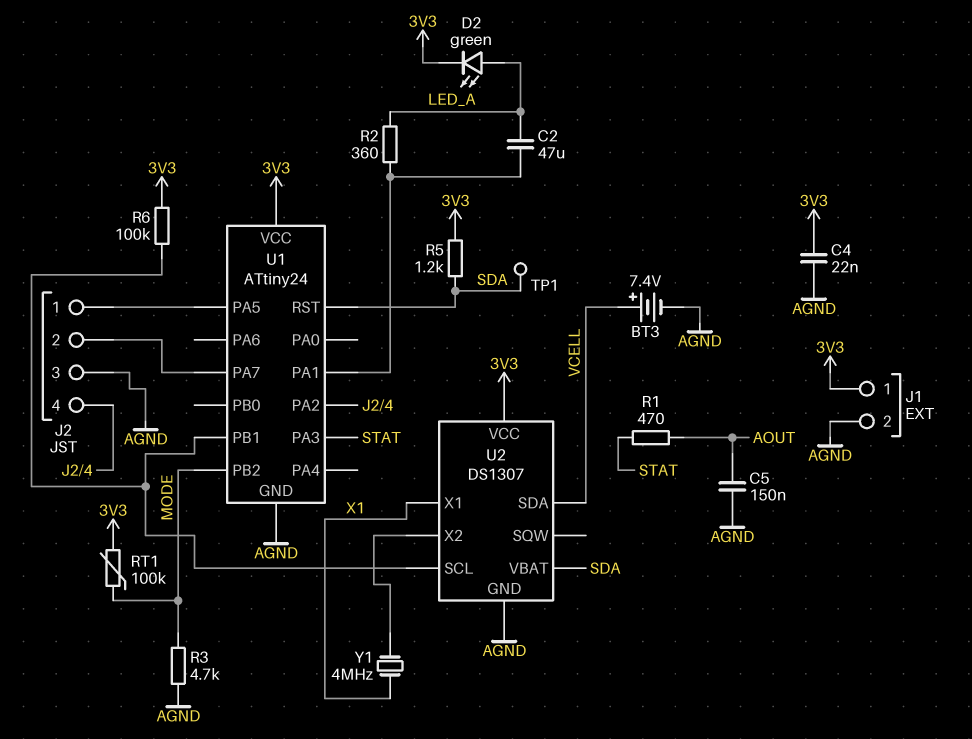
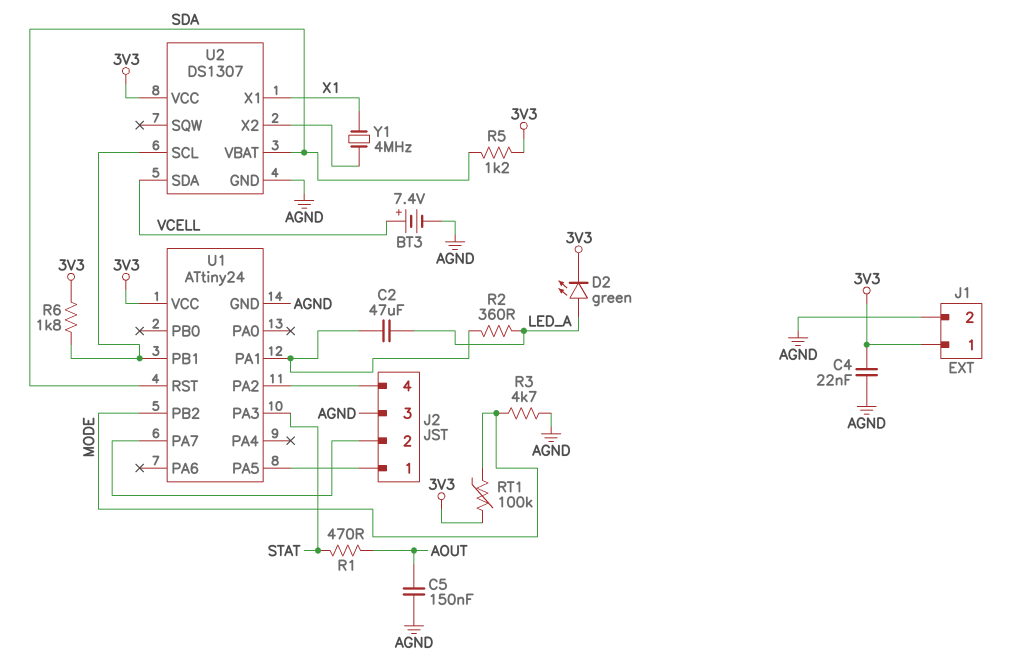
R6: 100k (3V3, U1/PB1) -> 1.8k (3V3, U1/PB1)
TP1: test point (SDA) -> none

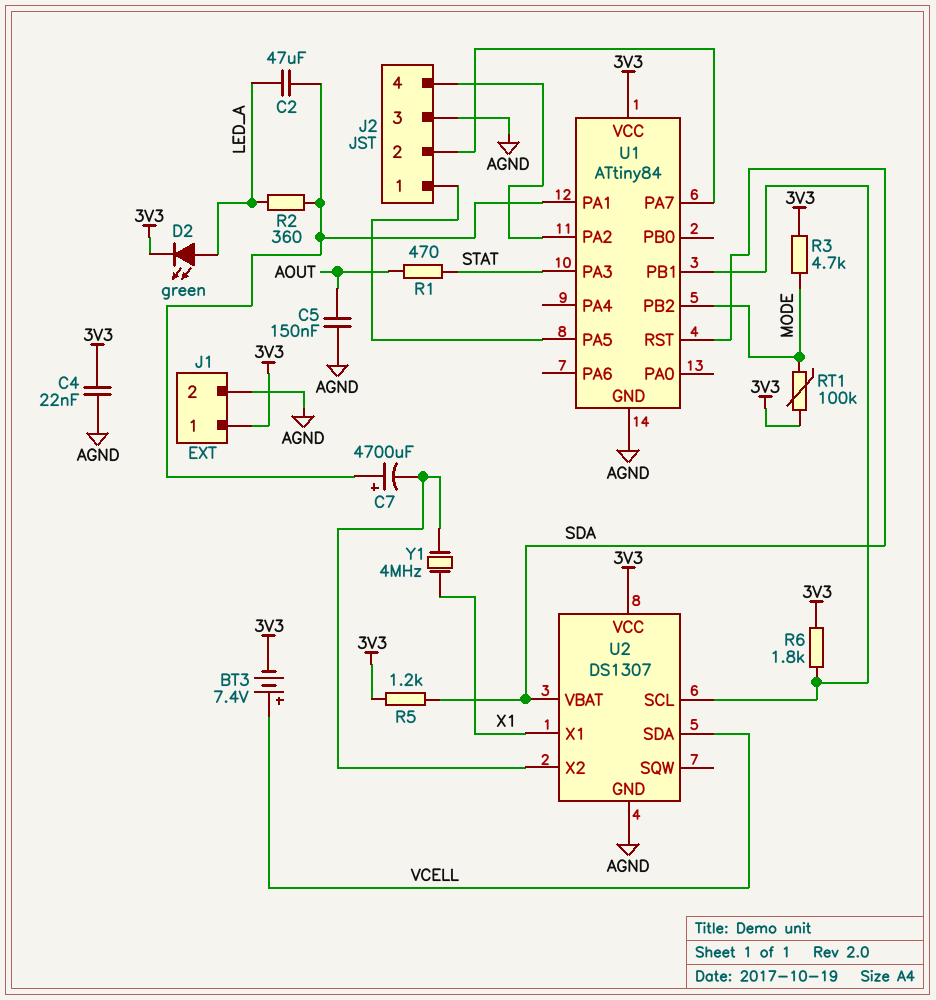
BT3: 7.4V (plus VCELL, minus AGND) -> 7.4V (plus VCELL, minus 3V3)
C7: none -> 4700uF (plus U1/PA1, minus U2/X2)
R3: 4.7k (AGND, MODE) -> 4.7k (3V3, MODE)
U1: ATtiny24 -> ATtiny84

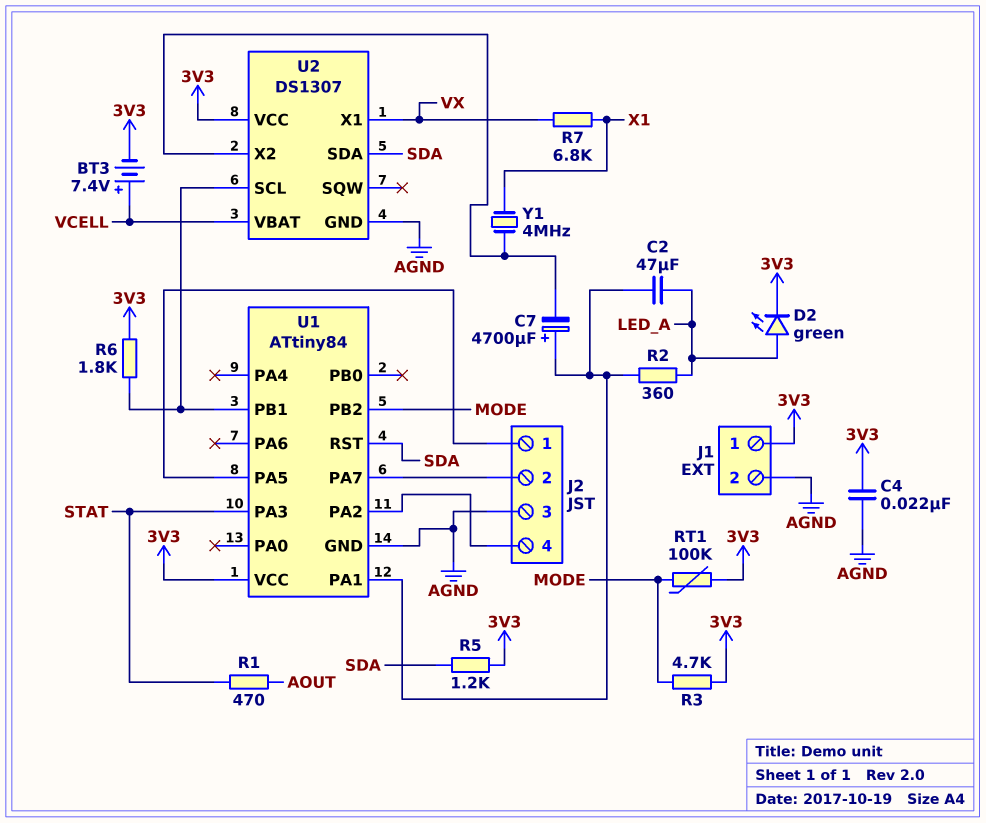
C5: 150nF (AGND, AOUT) -> none
R7: none -> 6.8k (VX, X1)
U2 pin SDA: VCELL -> SDA
U2 pin VBAT: SDA -> VCELL
U2 pin X1: X1 -> VX

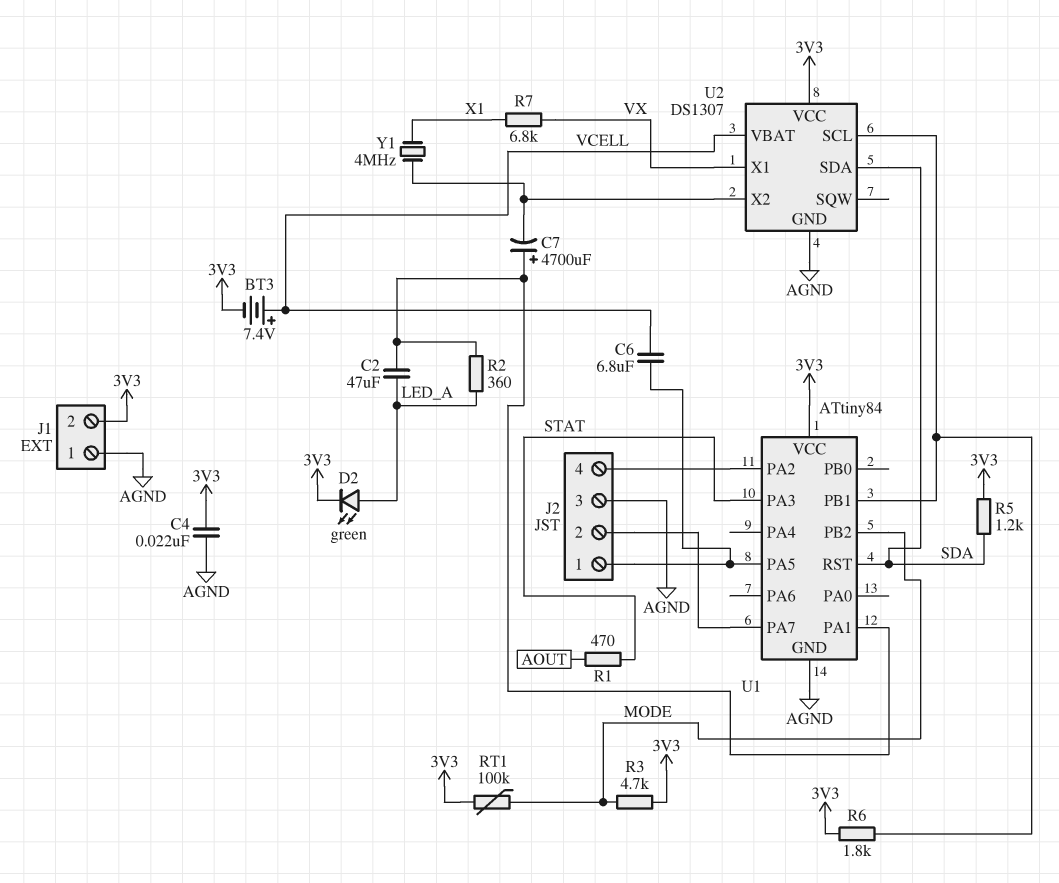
C6: none -> 6.8uF (J2/1, VCELL)
J1 pin 1: 3V3 -> AGND
J1 pin 2: AGND -> 3V3

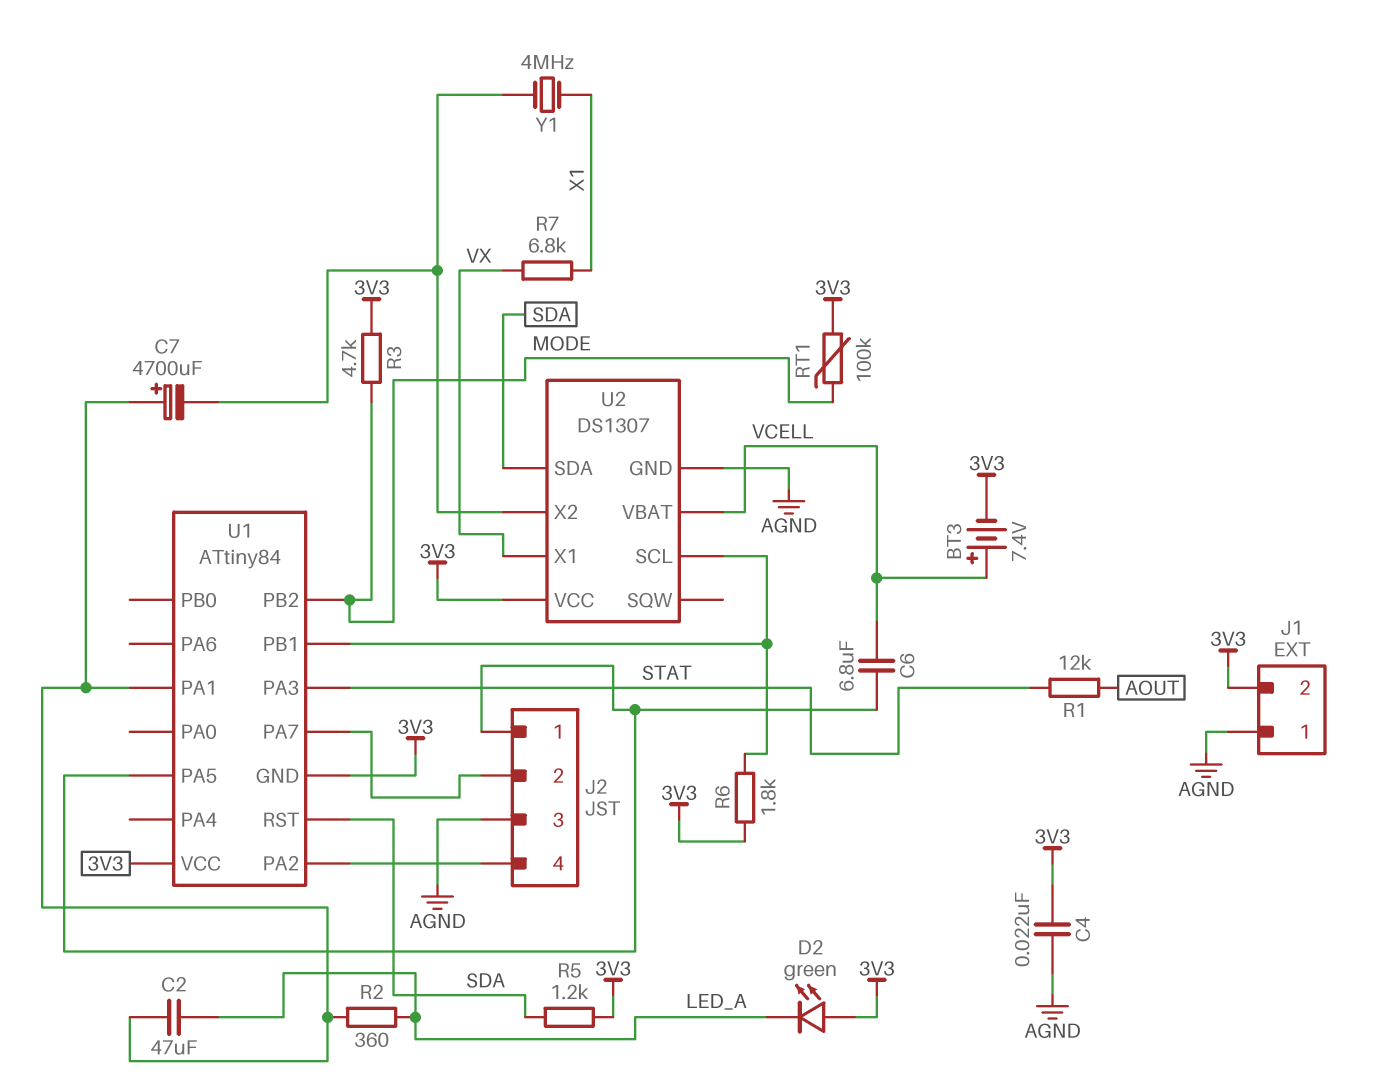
D2: LED green (A LED_A, K 3V3) -> LED green (A 3V3, K LED_A)
R1: 470 (AOUT, STAT) -> 12k (AOUT, STAT)
U1 pin GND: AGND -> 3V3

